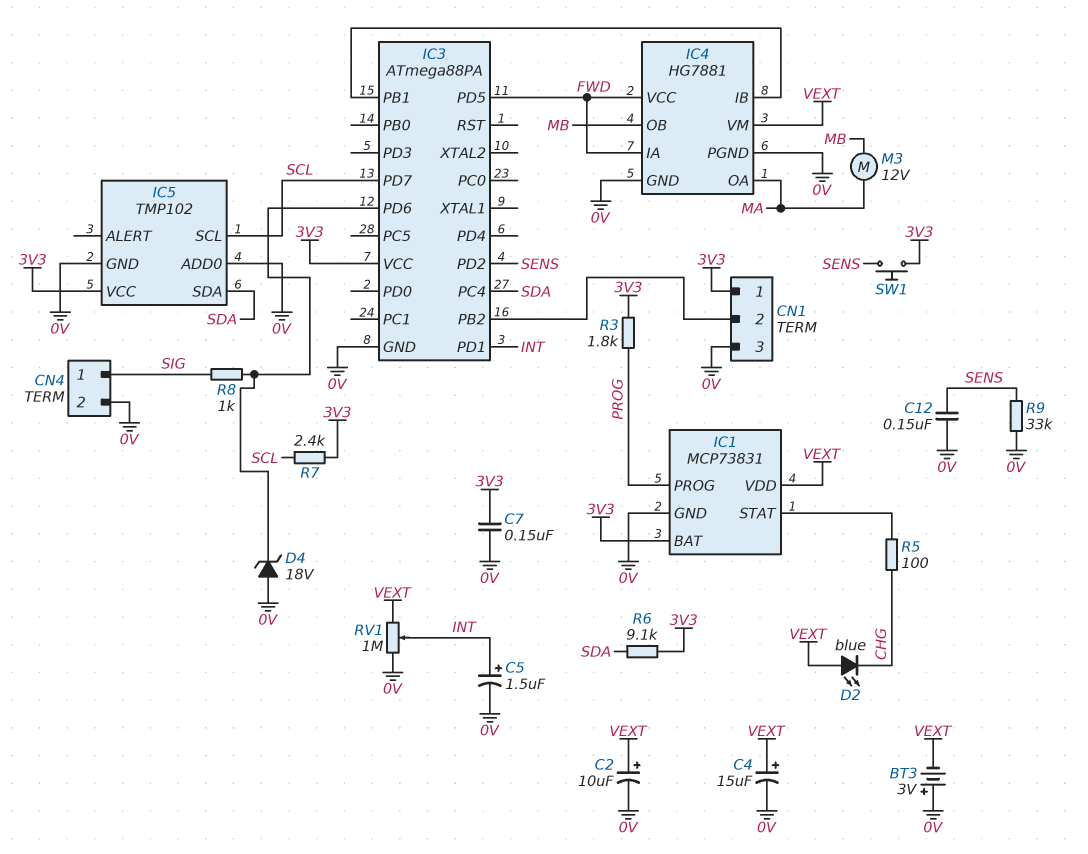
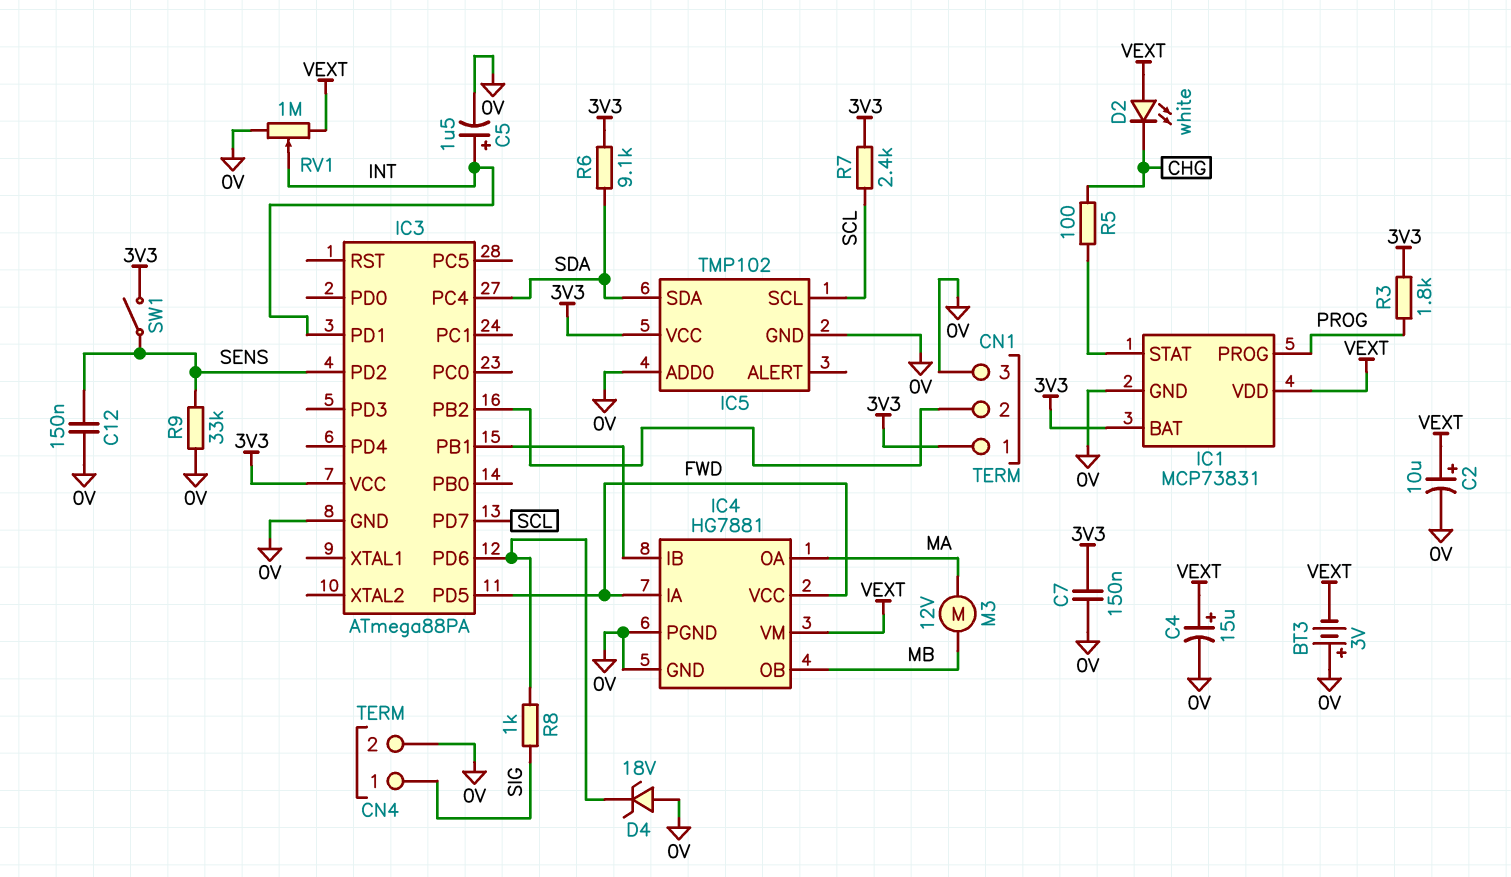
D2: LED blue (A VEXT, K CHG) -> LED white (A VEXT, K CHG)
SW1: button (3V3, SENS) -> switch (3V3, SENS)

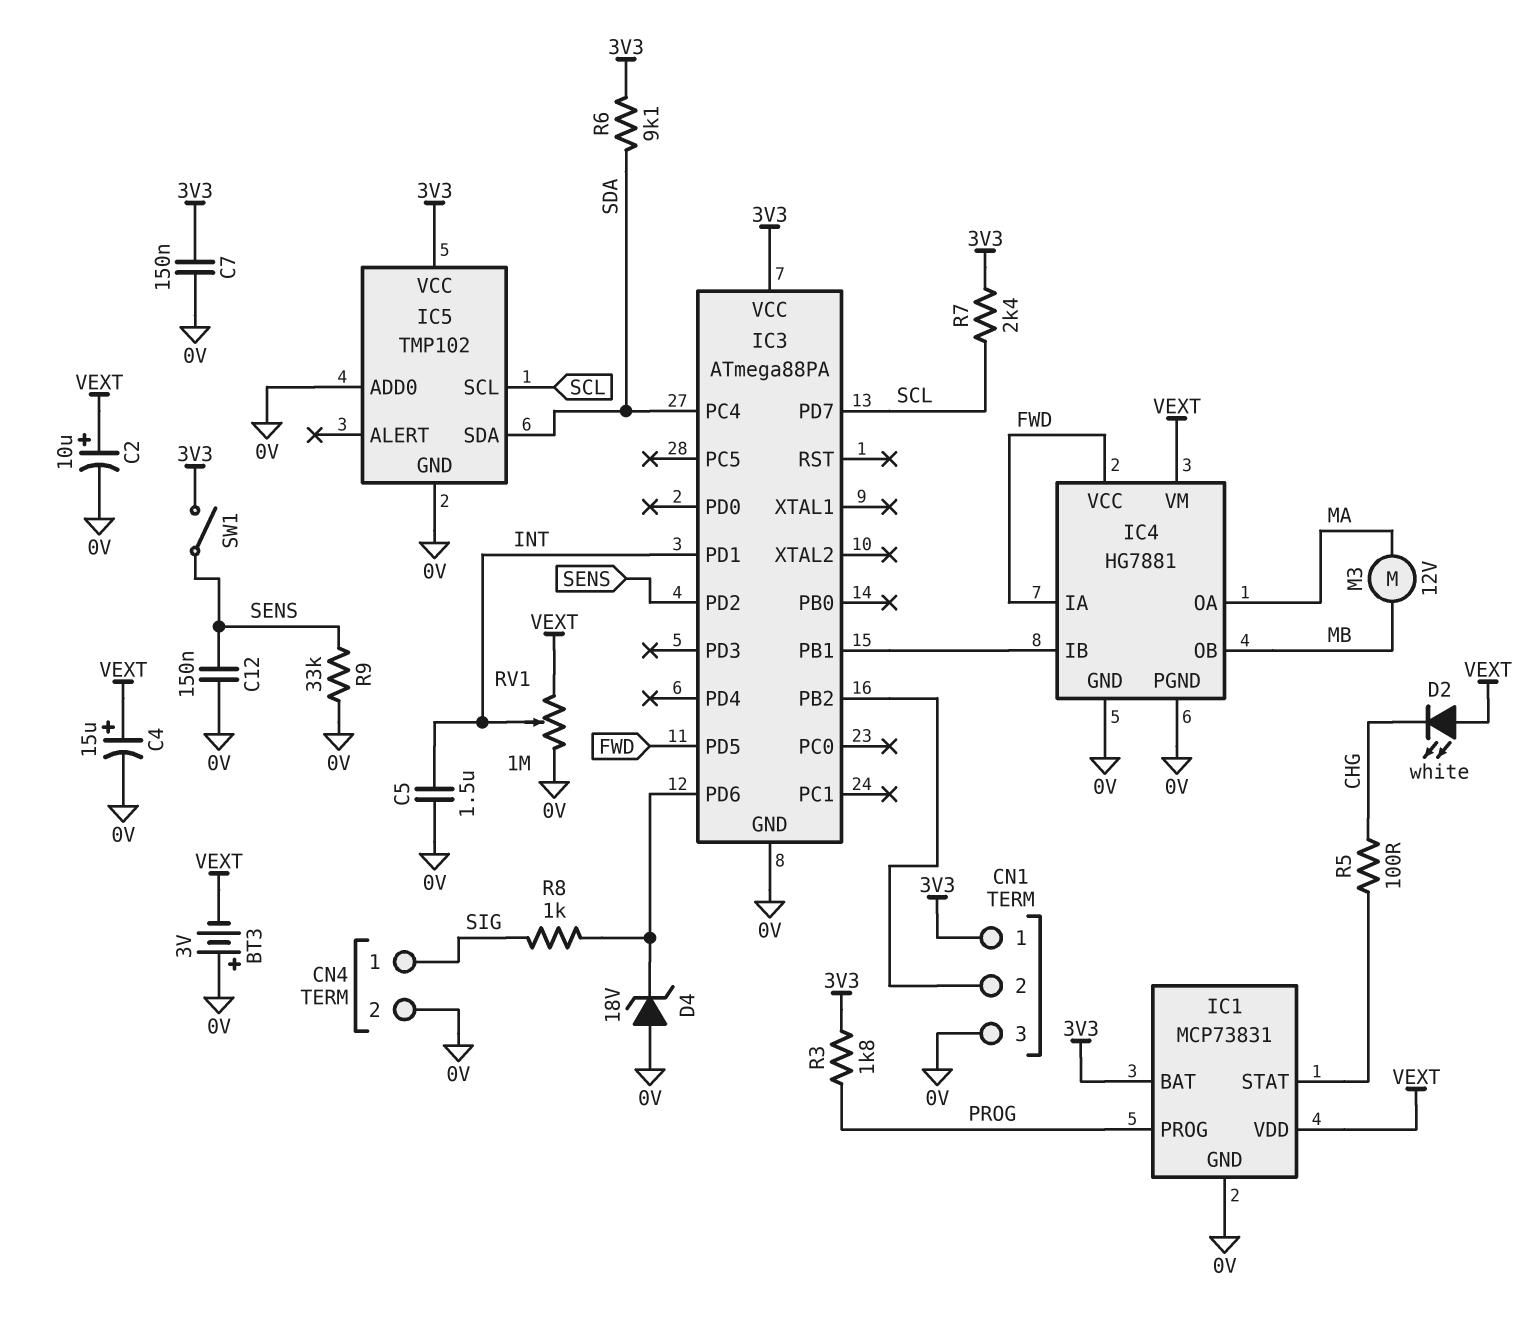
C5: 1.5uF (plus INT, minus 0V) -> 1.5uF (0V, INT)

